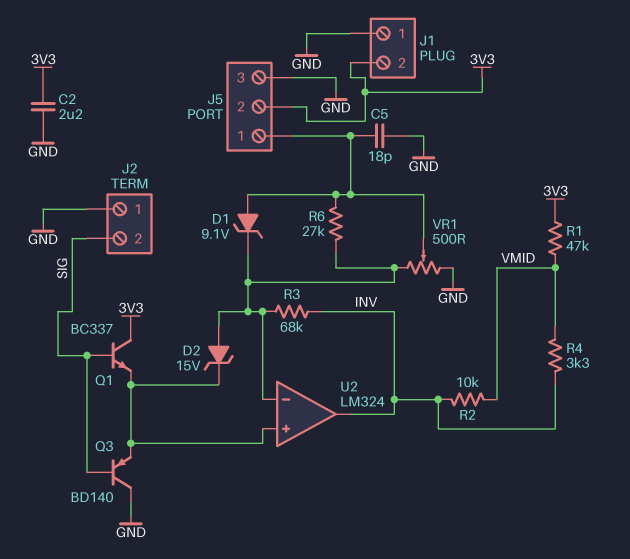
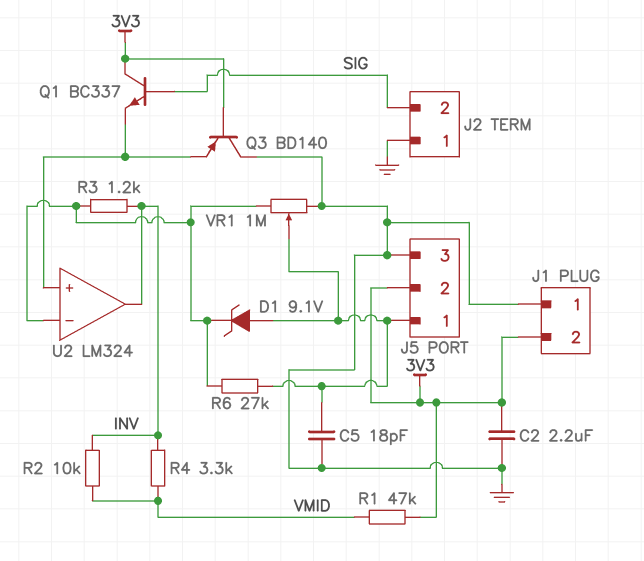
D2: zener 15V (A U2/in-, K U2/in+) -> none
Q3: PNP BD140 (B SIG, C GND, E U2/in+) -> PNP BD140 (B 3V3, C GND, E U2/in+)
R3: 68k (INV, U2/in-) -> 1.2k (INV, U2/in-)
VR1: 500 (GND, U2/in-, wiper J5/1) -> 1M (GND, U2/in-, wiper J5/1)

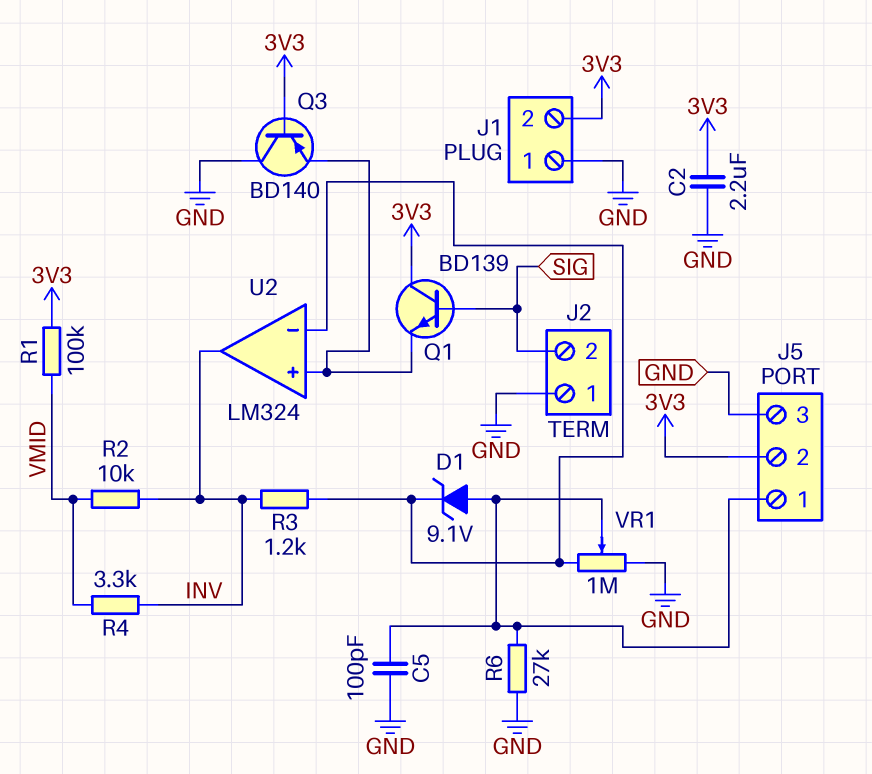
C5: 18pF (GND, J5/1) -> 100pF (GND, J5/1)
Q1: NPN BC337 (B SIG, C 3V3, E U2/in+) -> NPN BD139 (B SIG, C 3V3, E U2/in+)
R1: 47k (3V3, VMID) -> 100k (3V3, VMID)
R6: 27k (J5/1, U2/in-) -> 27k (GND, J5/1)

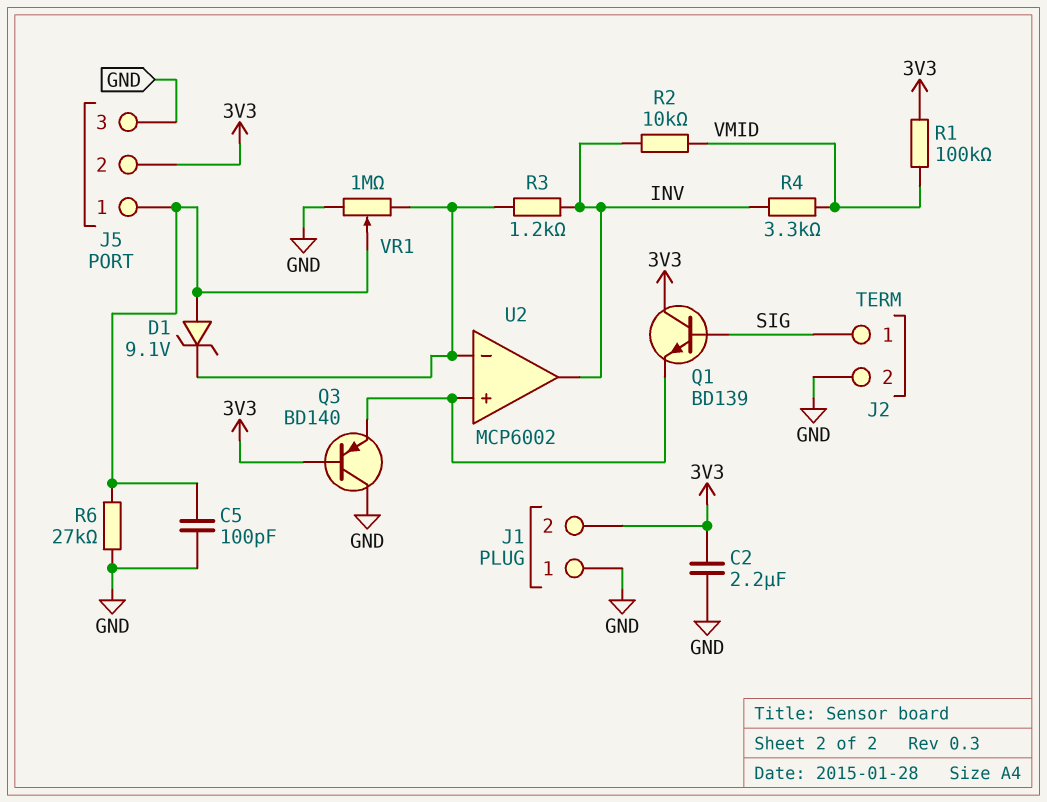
J2 pin 1: GND -> SIG
J2 pin 2: SIG -> GND
U2: LM324 -> MCP6002

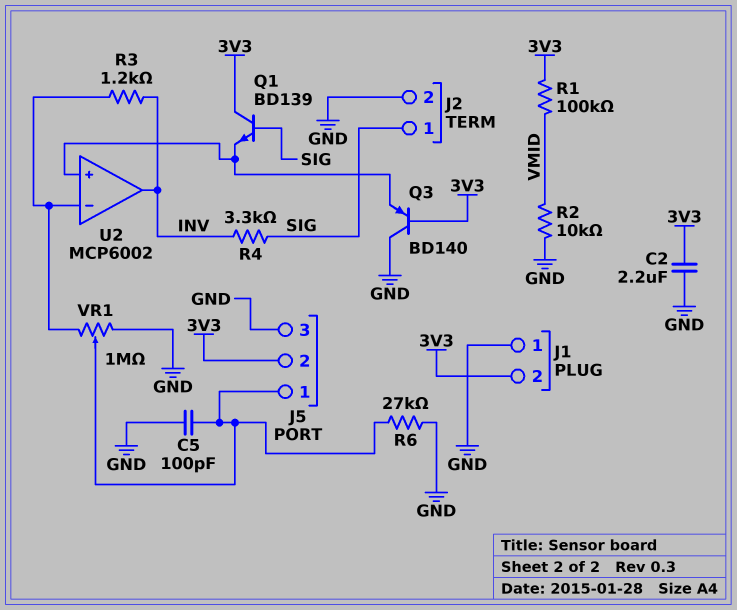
D1: zener 9.1V (A J5/1, K U2/in-) -> none
R2: 10k (INV, VMID) -> 10k (GND, VMID)
R4: 3.3k (INV, VMID) -> 3.3k (INV, SIG)

